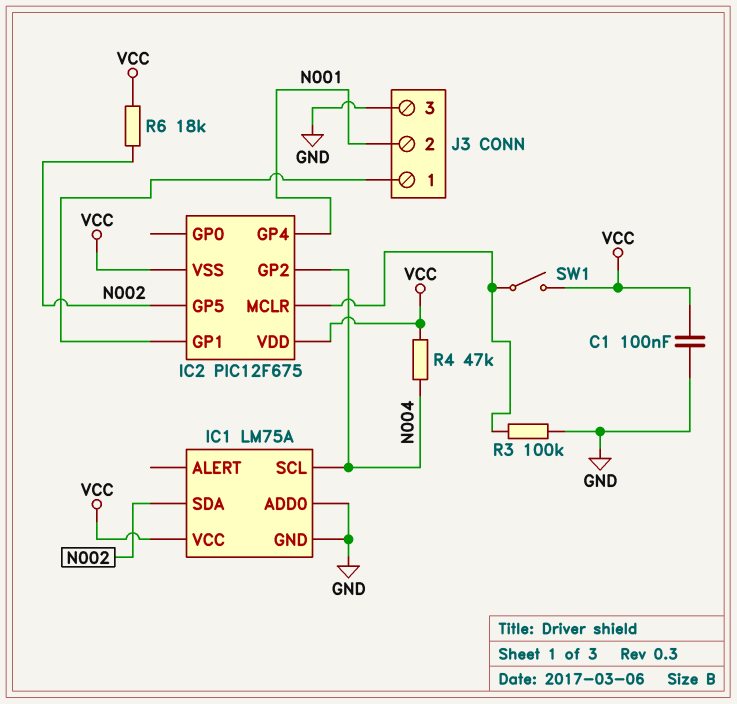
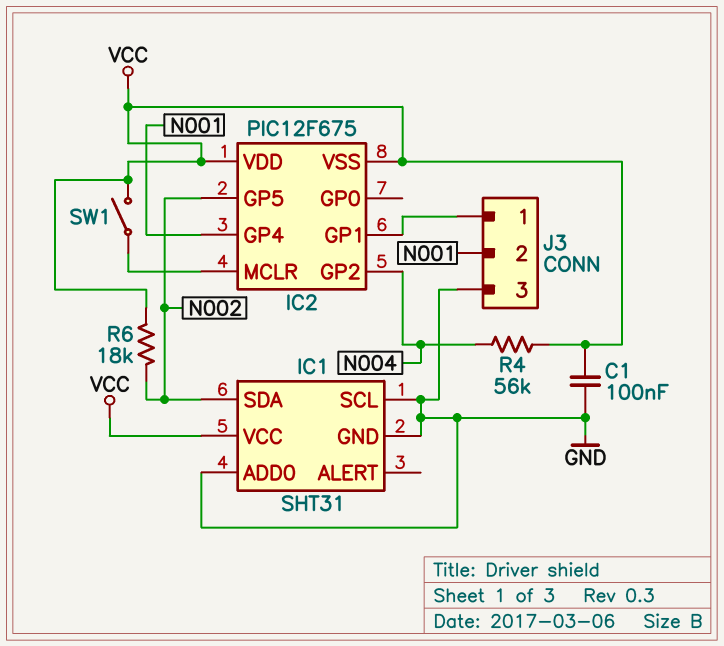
IC1: LM75A -> SHT31
IC1 pin SCL: N004 -> GND
R3: 100k (GND, IC2/MCLR) -> none
R4: 47k (N004, VCC) -> 56k (N004, VCC)

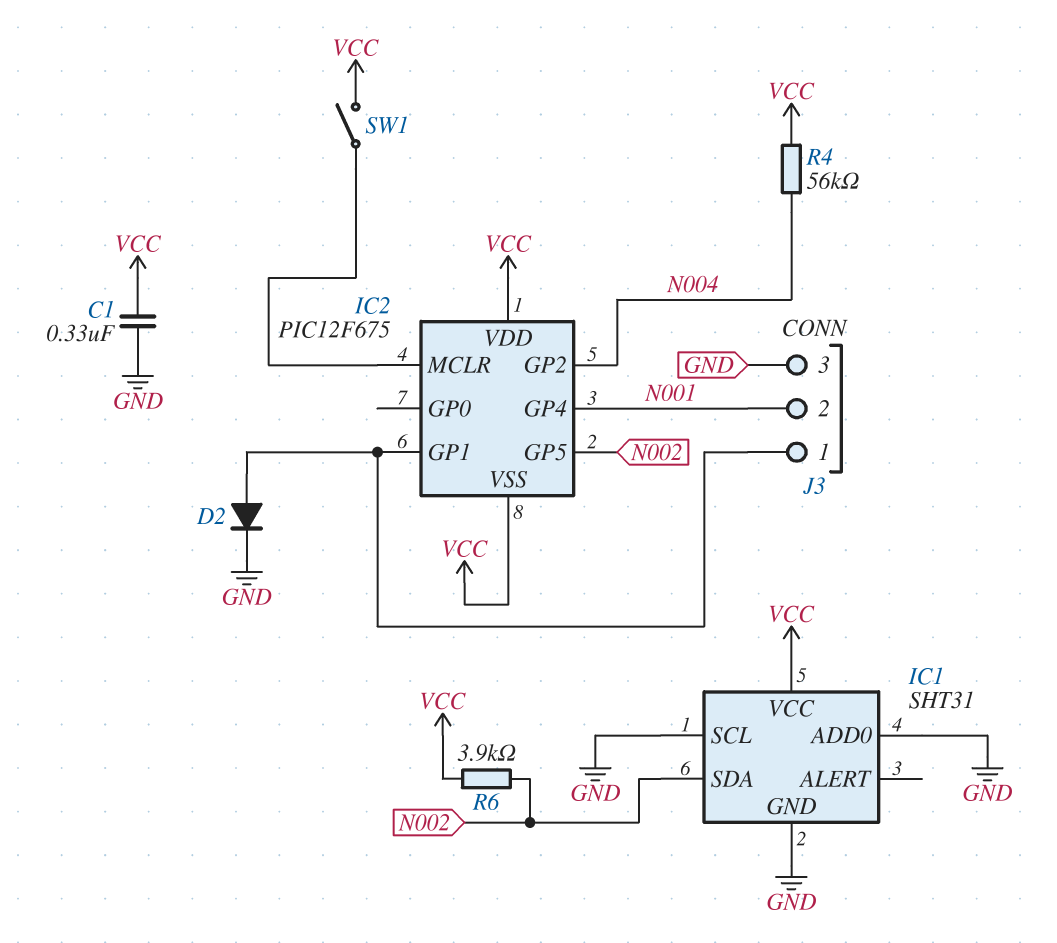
C1: 100nF (GND, VCC) -> 330nF (GND, VCC)
D2: none -> diode (A IC2/GP1, K GND)
R6: 18k (N002, VCC) -> 3.9k (N002, VCC)

